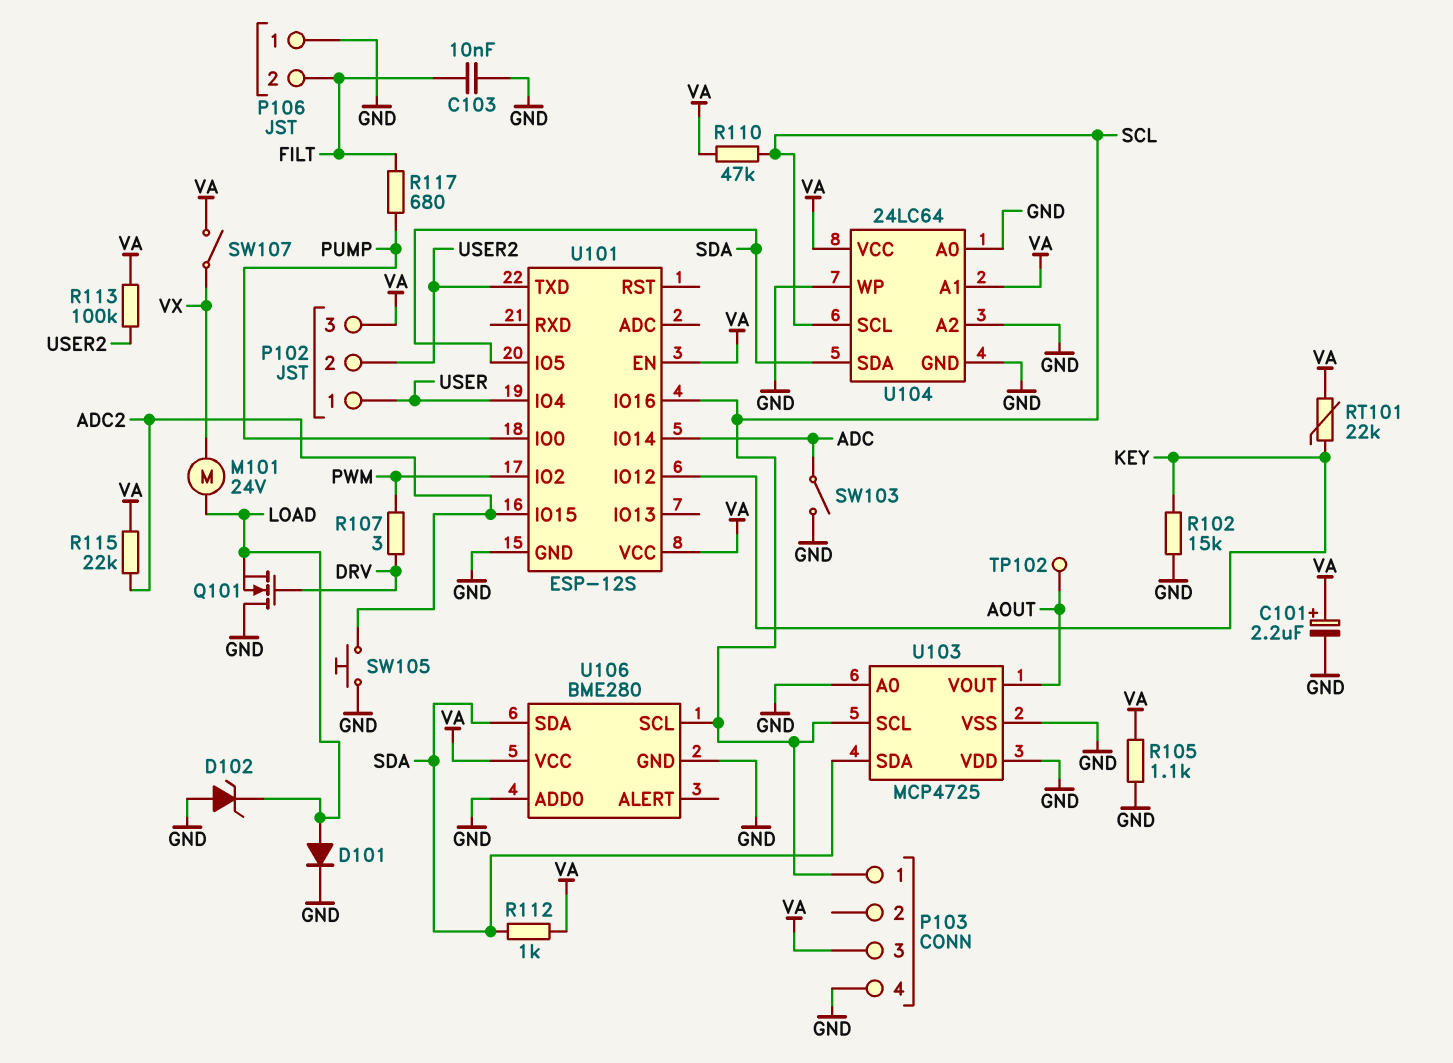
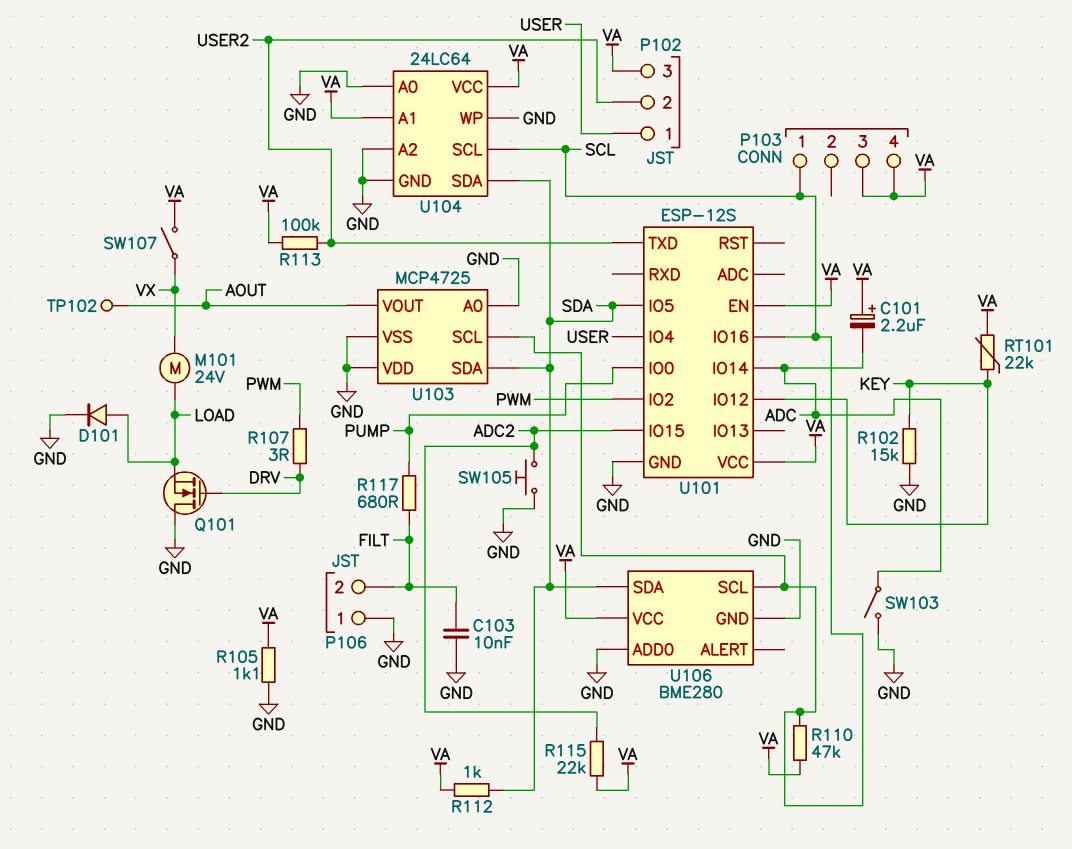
C101: 2.2uF (plus VA, minus GND) -> 2.2uF (plus VA, minus ADC)
D102: zener (A GND, K LOAD) -> none
P103 pin 4: GND -> VA

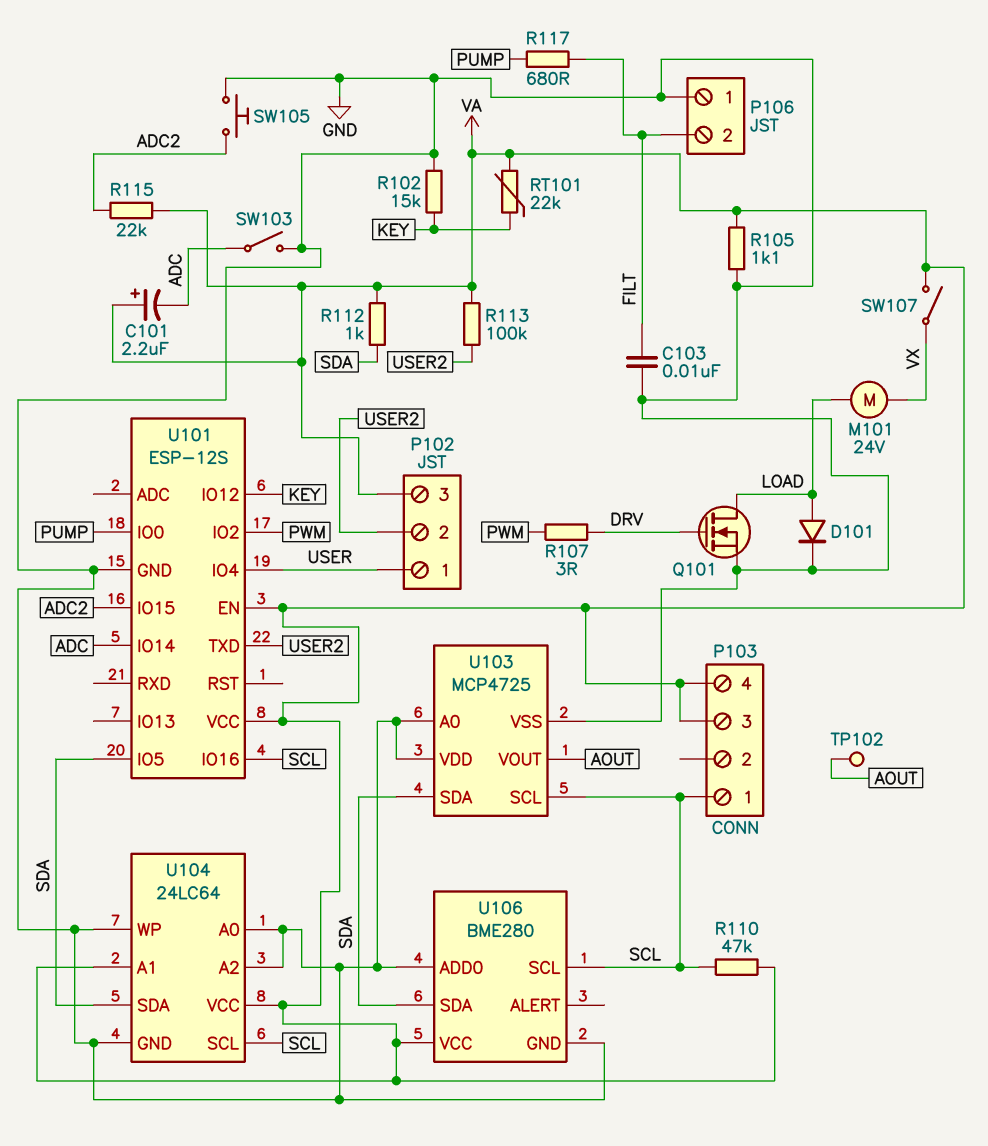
Q101: NMOS (G DRV, D GND, S LOAD) -> NMOS (G DRV, D LOAD, S GND)

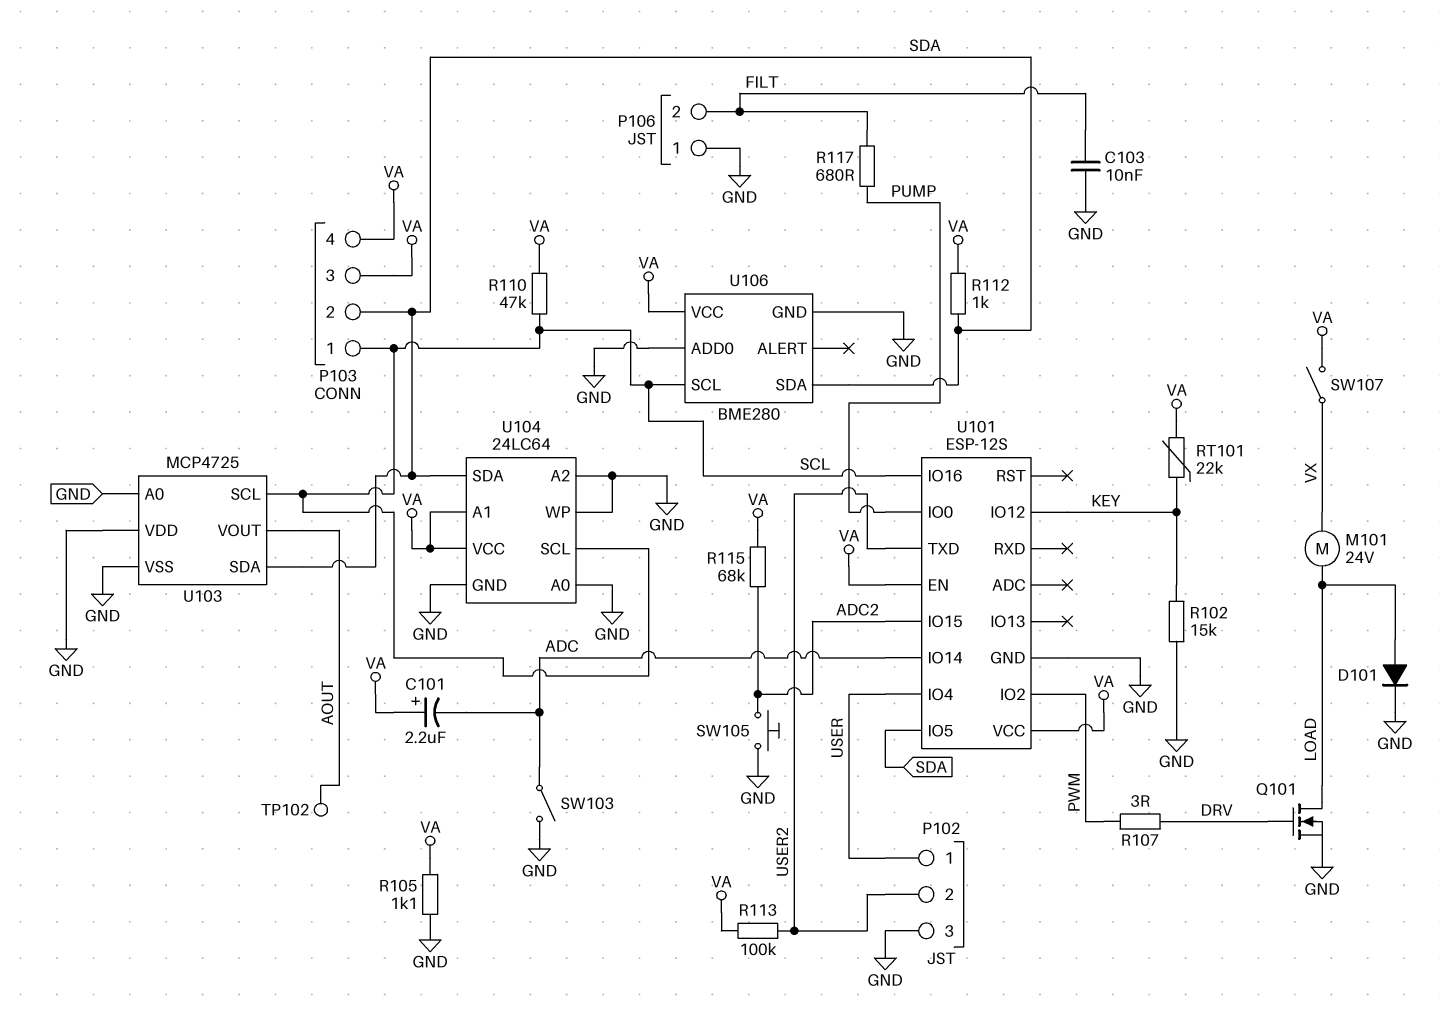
P102 pin 3: VA -> GND
P103 pin 2: none -> SDA
R115: 22k (ADC2, VA) -> 68k (ADC2, VA)

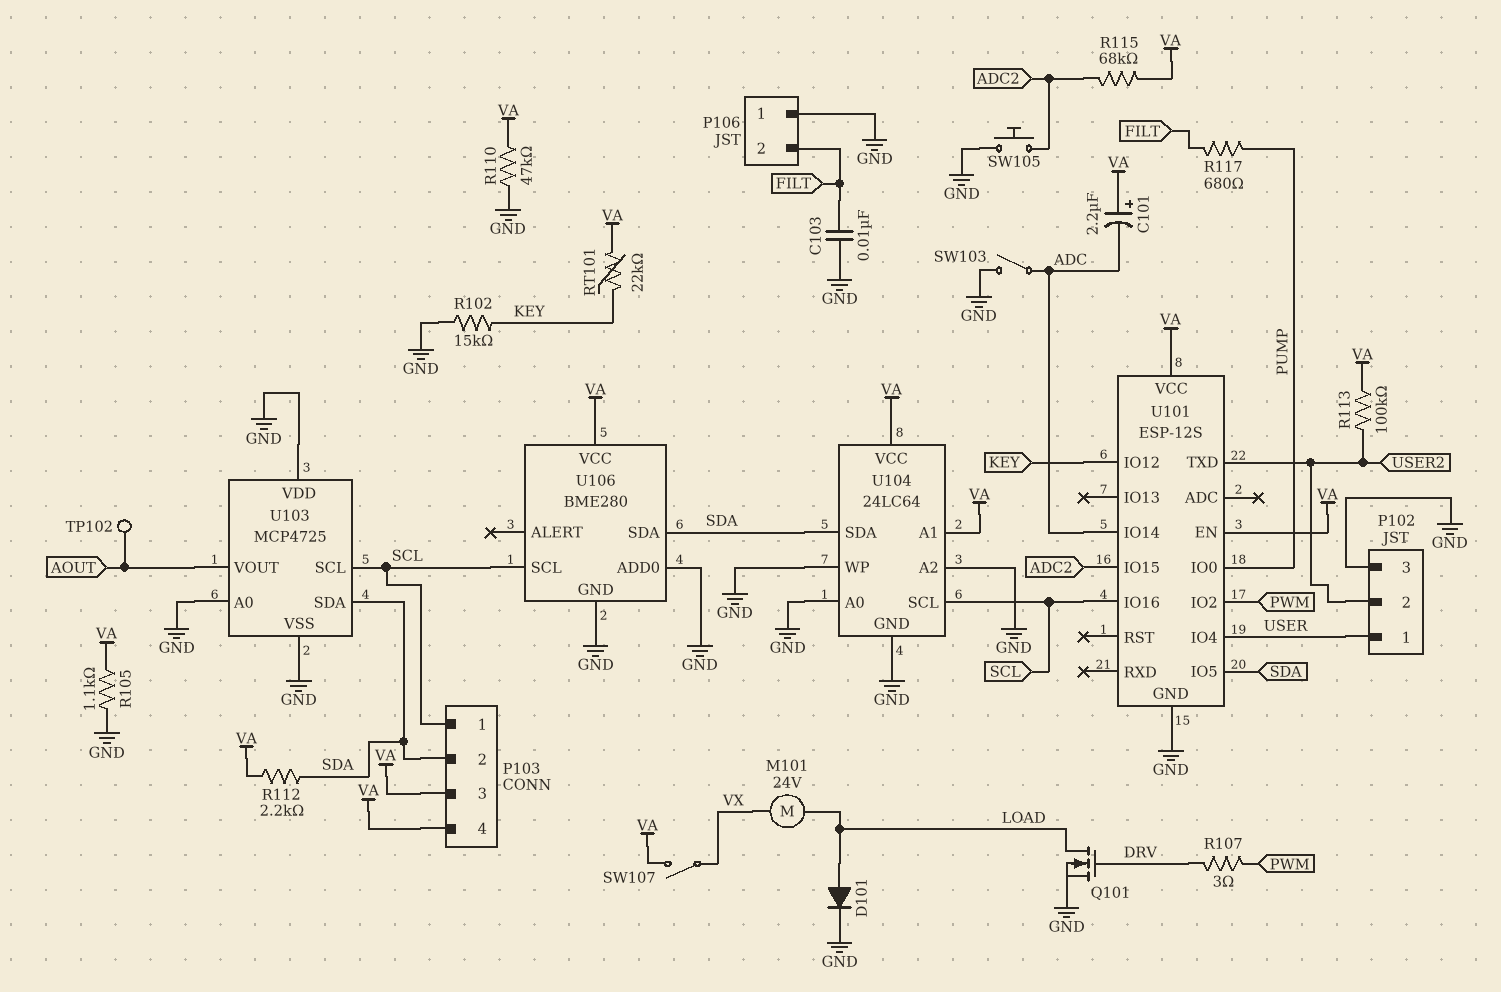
R110: 47k (SCL, VA) -> 47k (GND, VA)
R112: 1k (SDA, VA) -> 2.2k (SDA, VA)

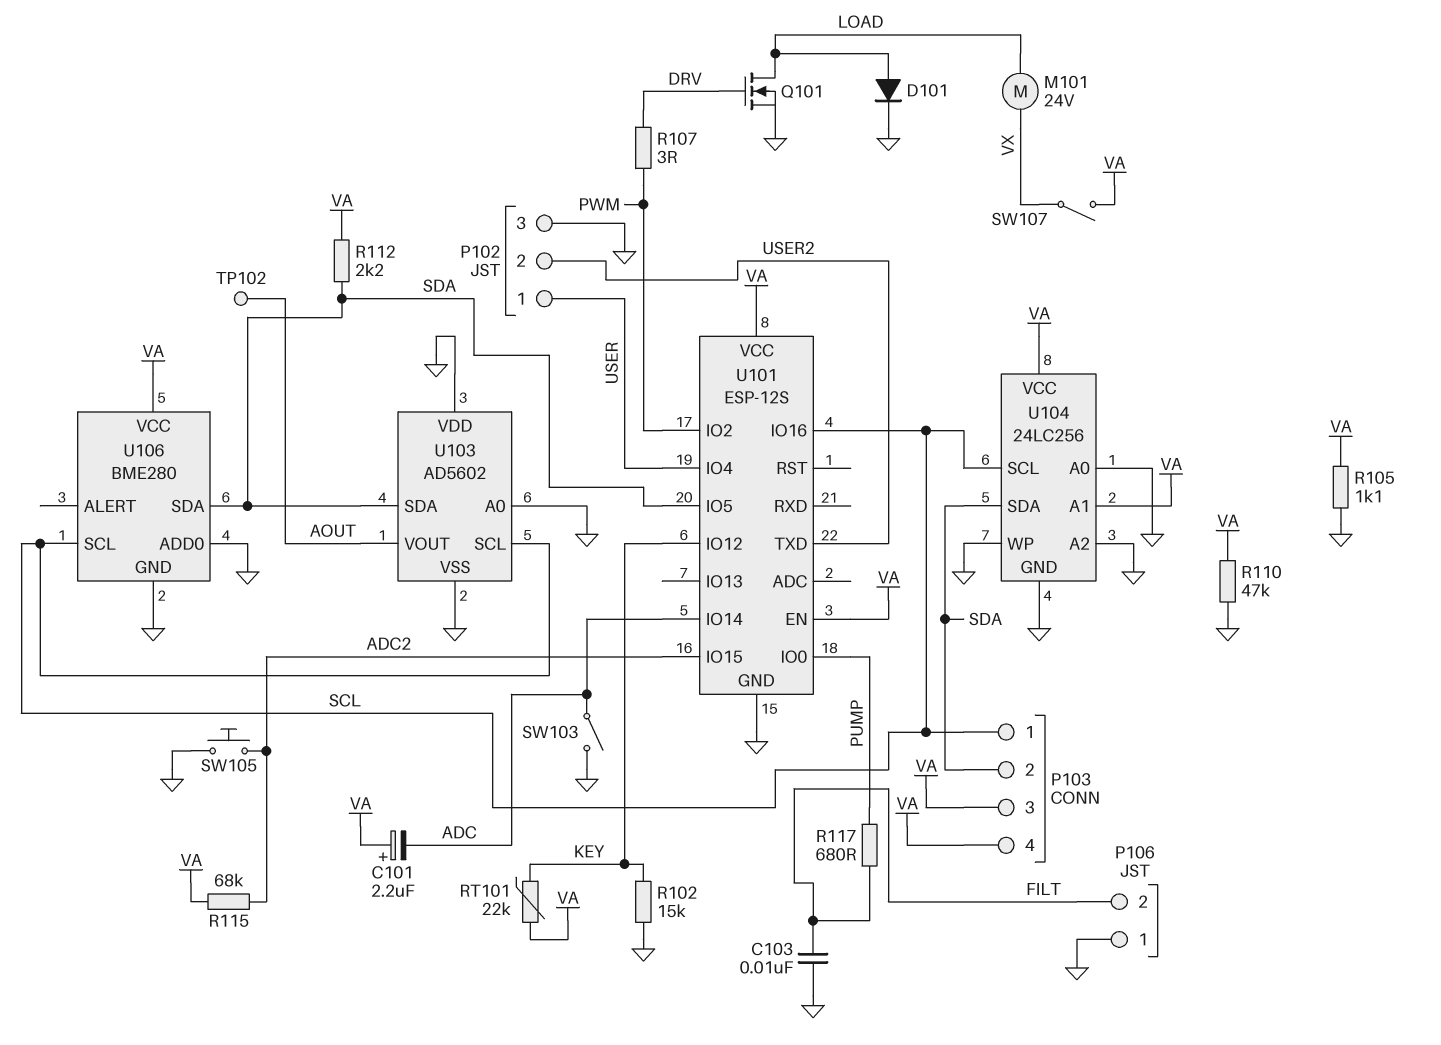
R113: 100k (USER2, VA) -> none
U103: MCP4725 -> AD5602
U104: 24LC64 -> 24LC256

